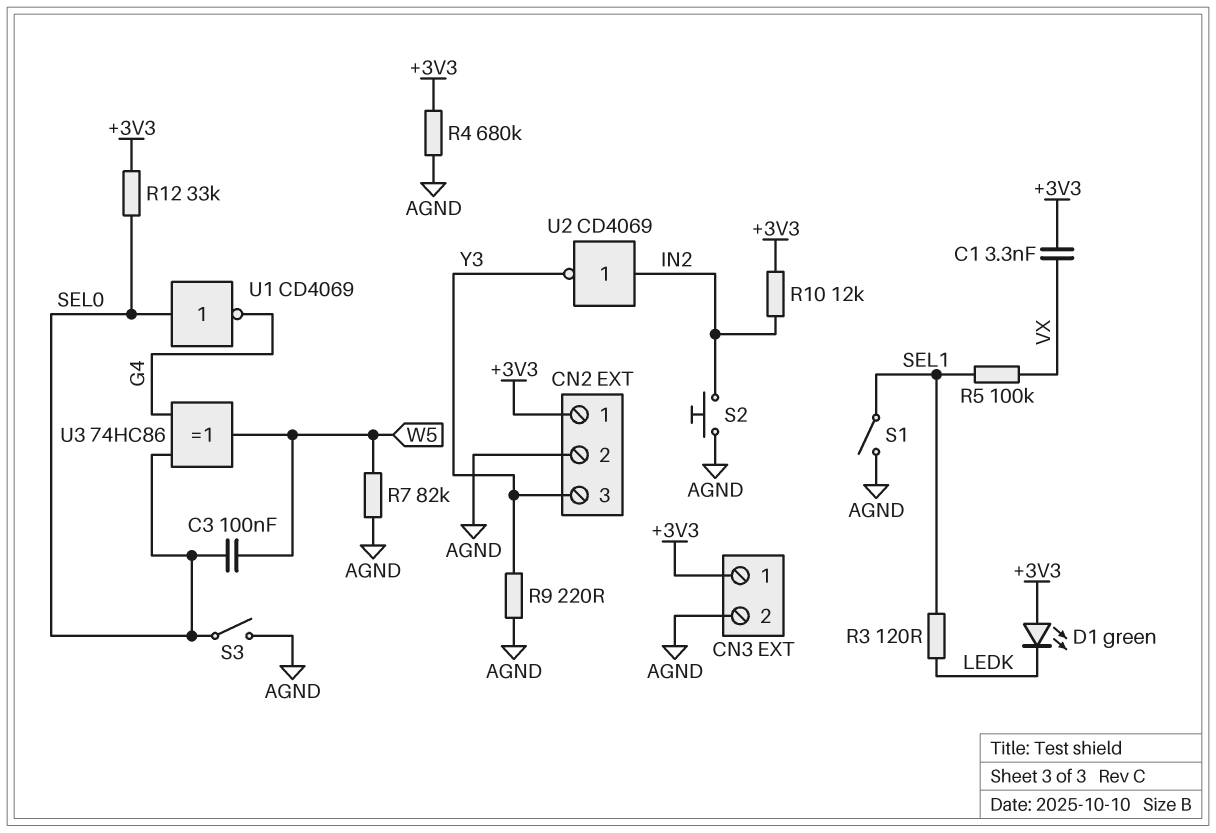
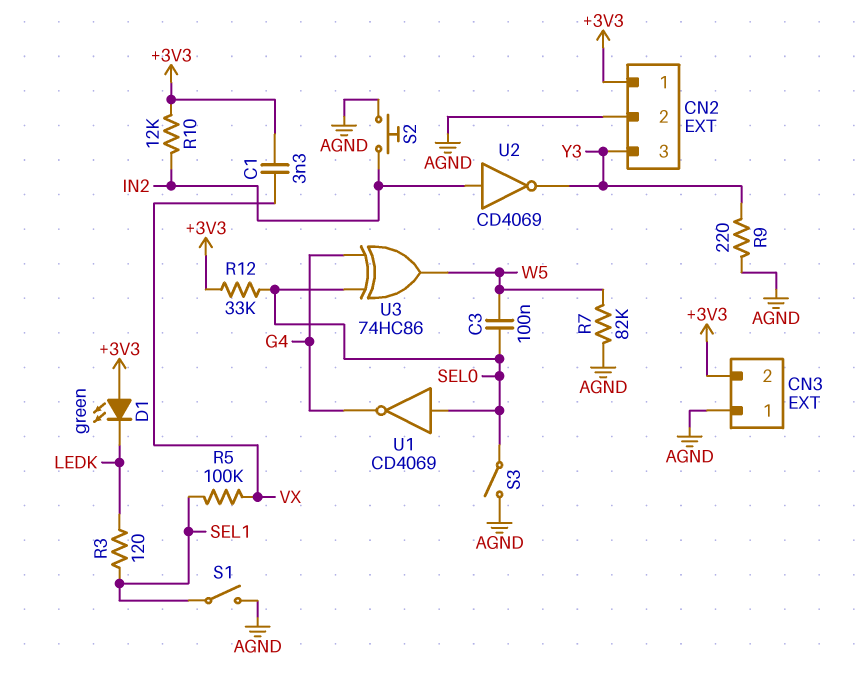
CN3 pin 1: +3V3 -> AGND
CN3 pin 2: AGND -> +3V3
R4: 680k (+3V3, AGND) -> none

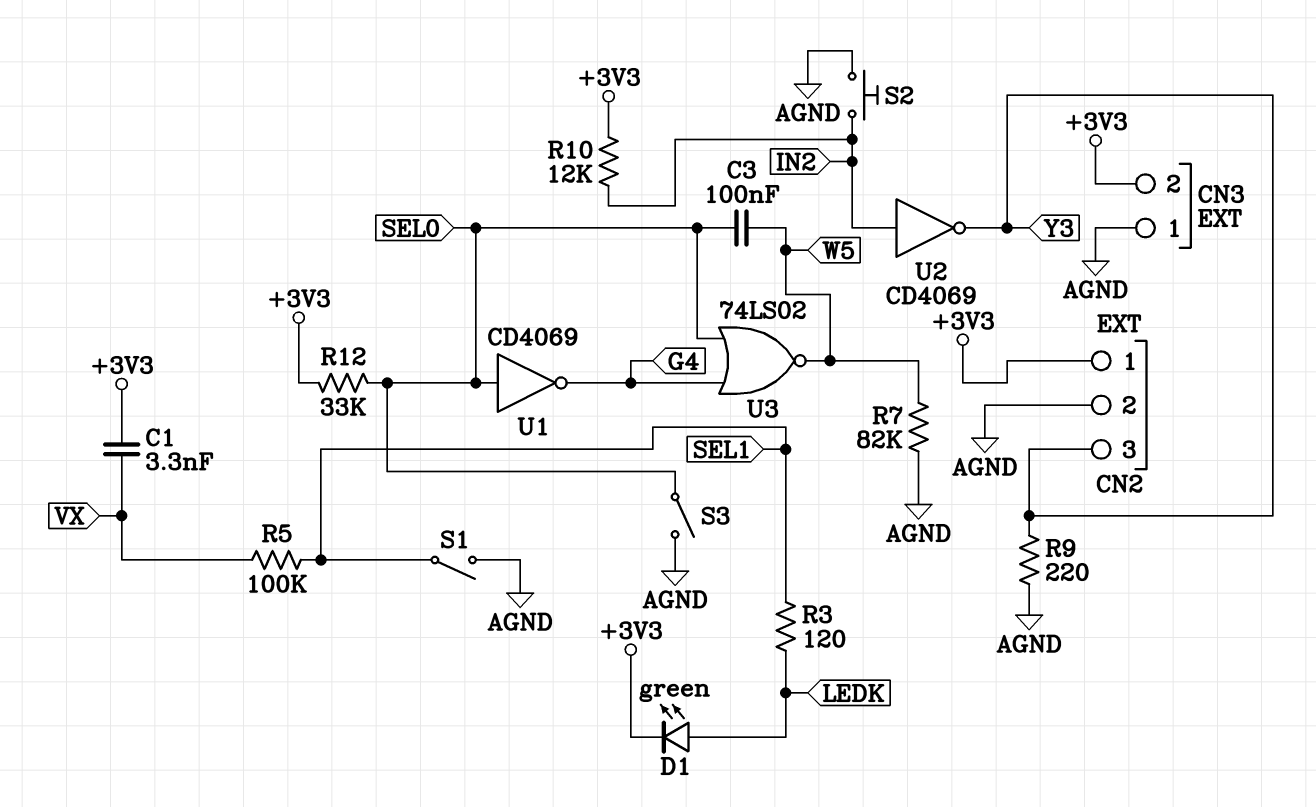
D1: LED green (A +3V3, K LEDK) -> LED green (A LEDK, K +3V3)
U3: XOR 74HC86 (in G4, in SEL0, out W5) -> NOR 74LS02 (in G4, in SEL0, out W5)

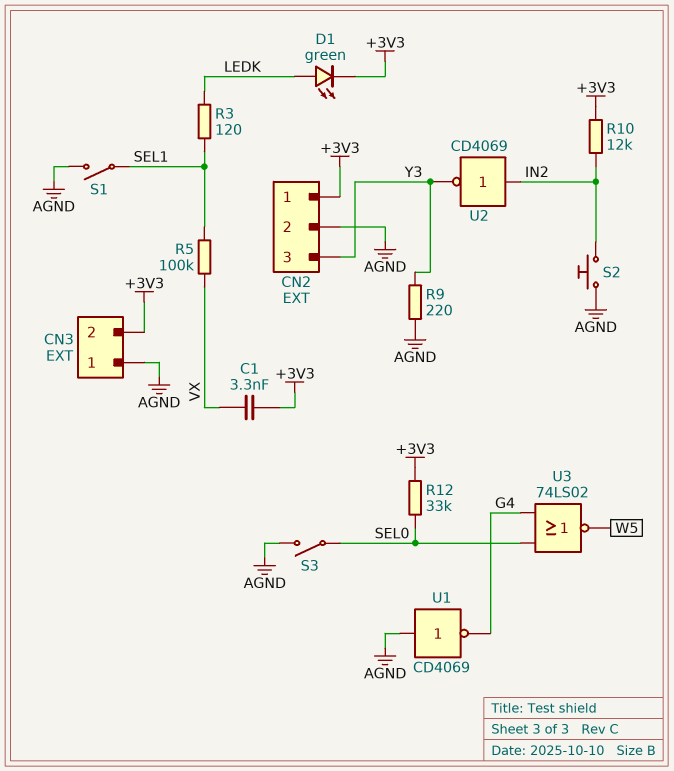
C3: 100nF (SEL0, W5) -> none
R7: 82k (AGND, W5) -> none
U1: NOT CD4069 (in SEL0, out G4) -> NOT CD4069 (in AGND, out G4)

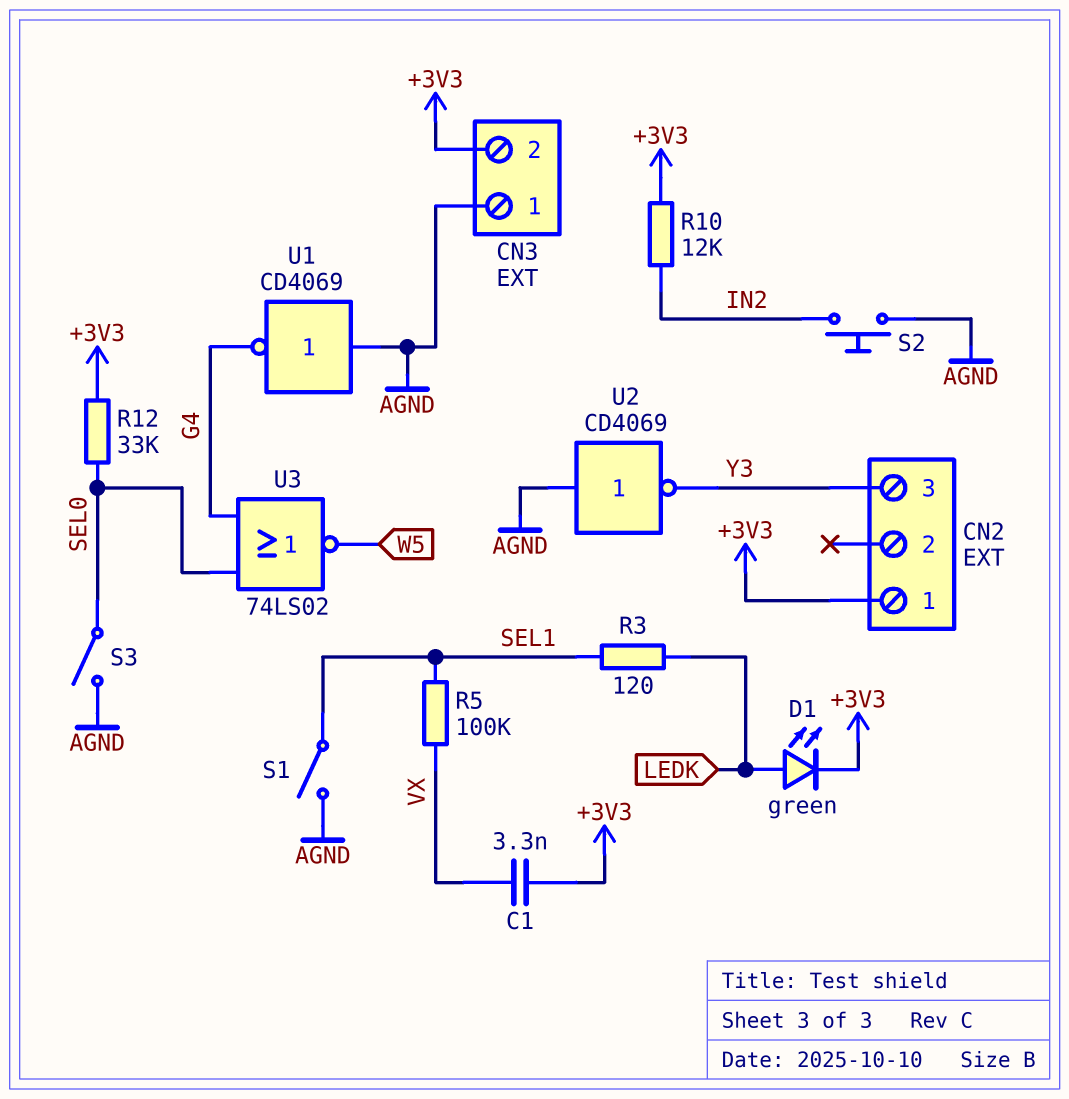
CN2 pin 2: AGND -> none
R9: 220 (AGND, Y3) -> none
U2: NOT CD4069 (in IN2, out Y3) -> NOT CD4069 (in AGND, out Y3)

